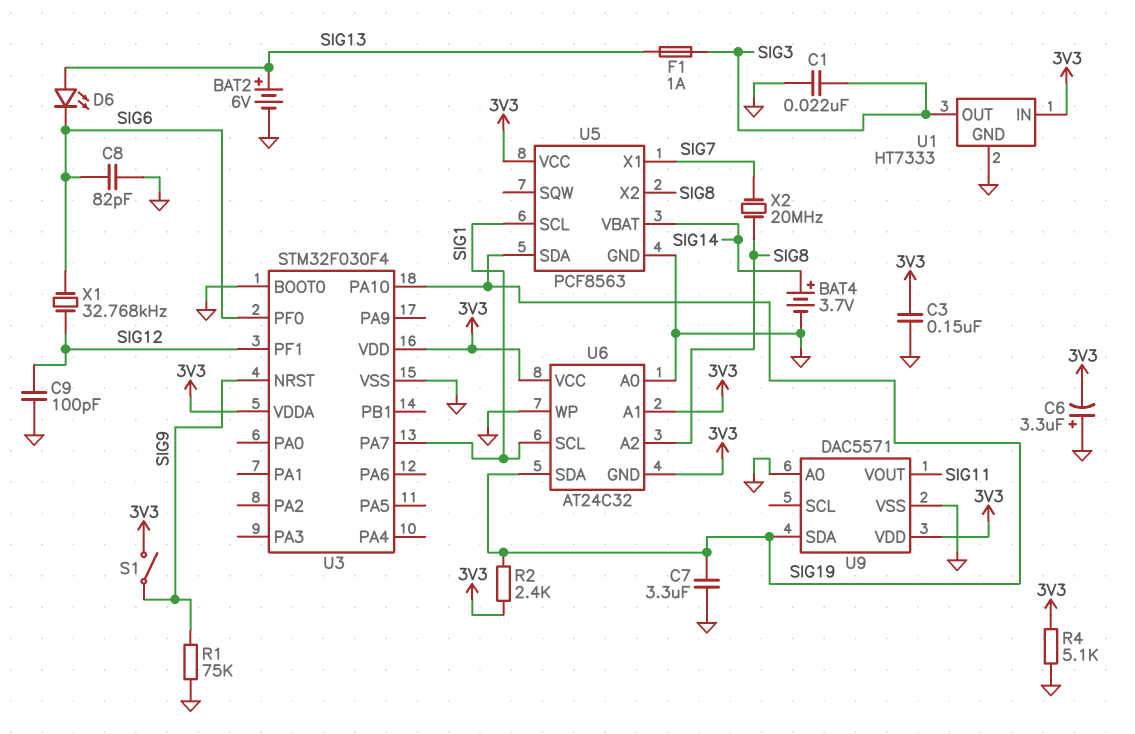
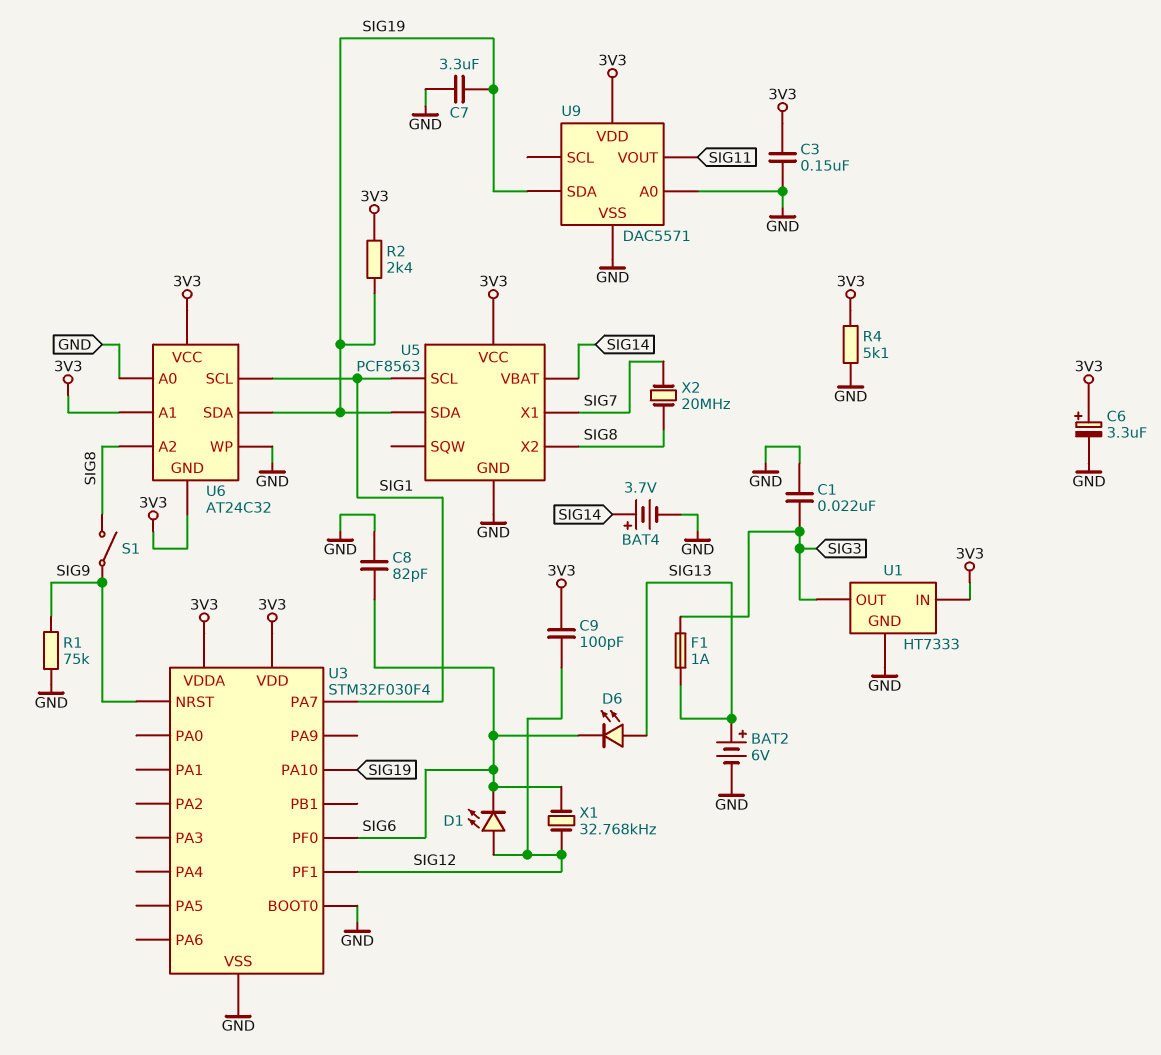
C6: 3.3uF (plus GND, minus 3V3) -> 3.3uF (plus 3V3, minus GND)
C9: 100pF (GND, SIG12) -> 100pF (3V3, SIG12)
D1: none -> LED (A SIG12, K SIG6)
S1: switch (3V3, SIG9) -> switch (SIG8, SIG9)

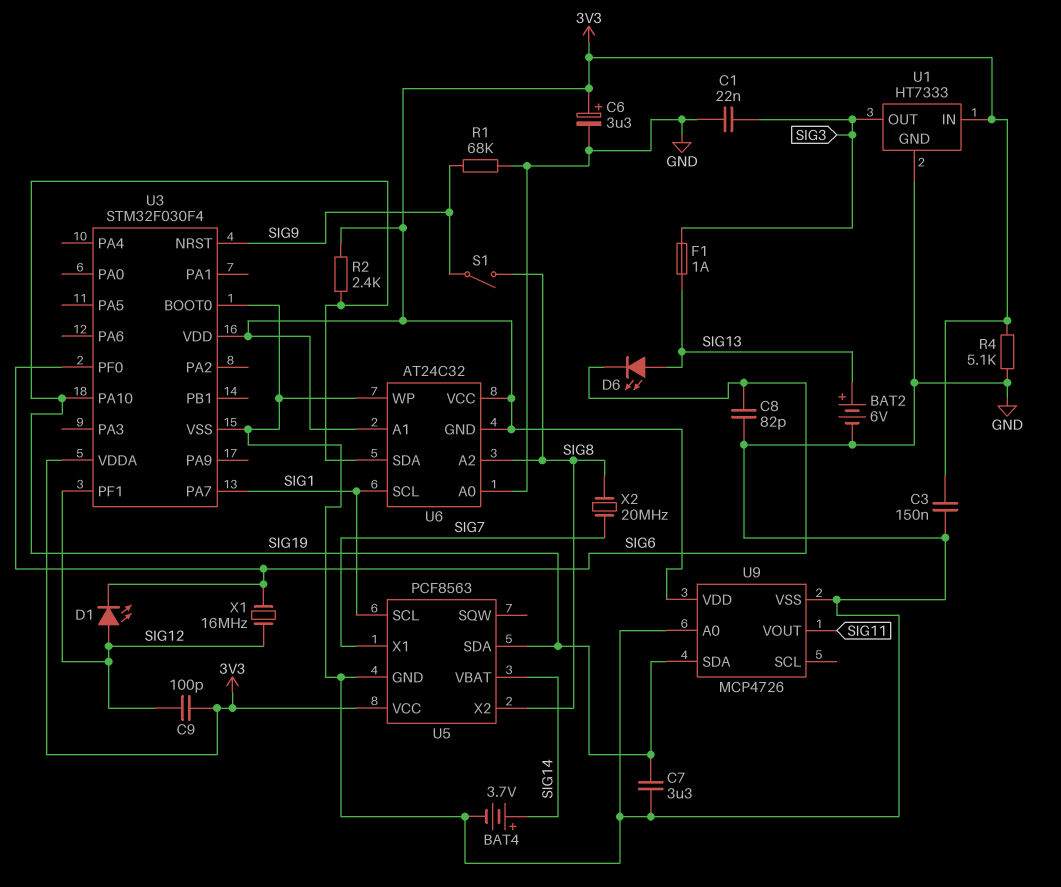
R1: 75k (GND, SIG9) -> 68k (GND, SIG9)
U9: DAC5571 -> MCP4726
X1: 32.768kHz (SIG6, SIG12) -> 16MHz (SIG6, SIG12)

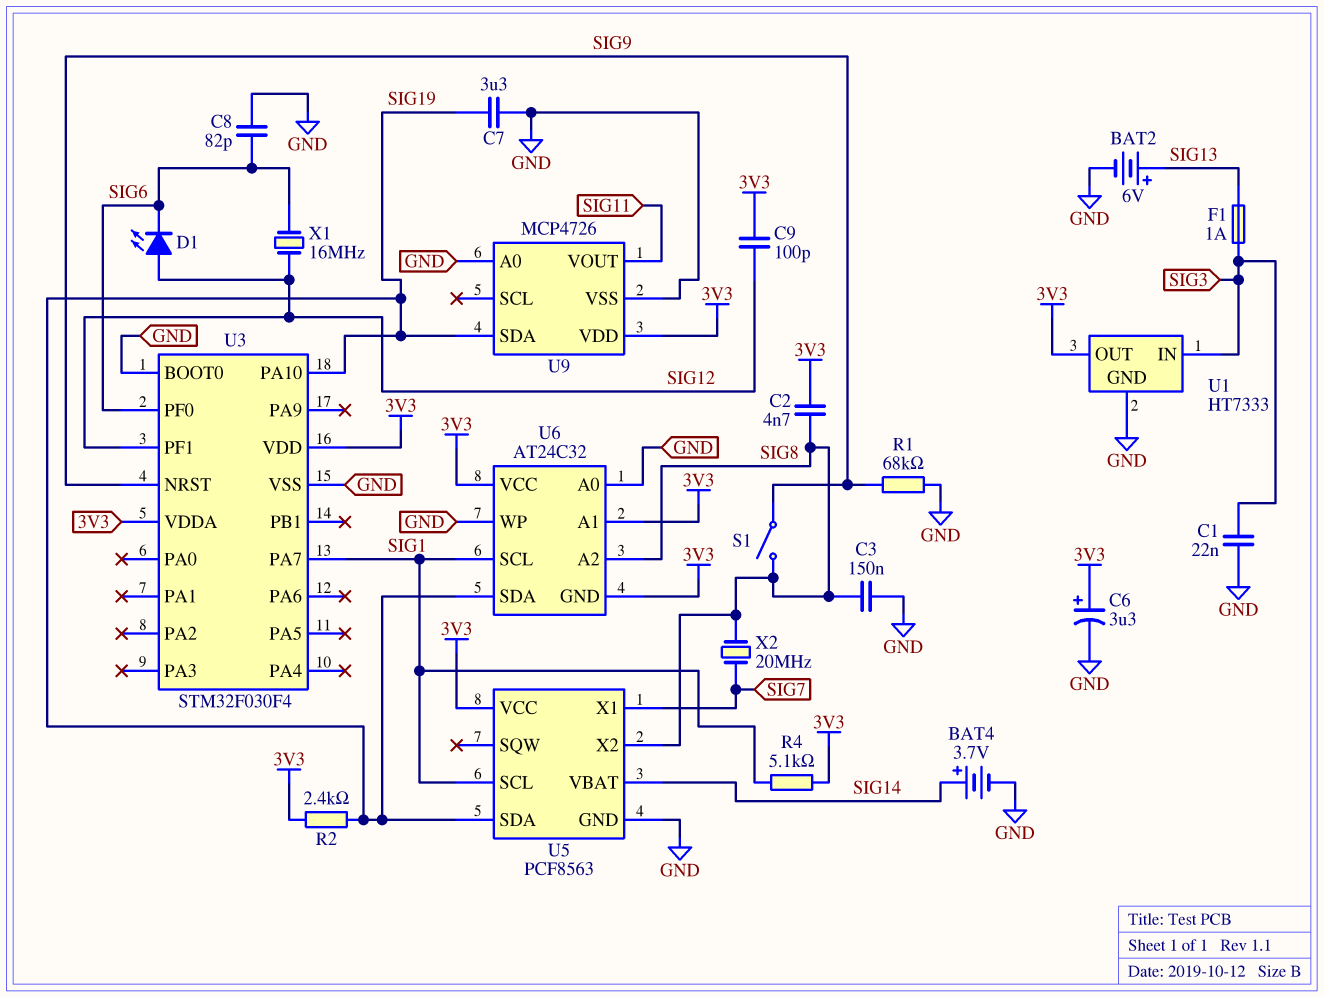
C2: none -> 4.7nF (3V3, SIG8)
C3: 150nF (3V3, GND) -> 150nF (GND, SIG8)
D6: LED (A SIG13, K SIG6) -> none
R4: 5.1k (3V3, GND) -> 5.1k (3V3, SIG1)
U1 pin IN: 3V3 -> SIG3
U1 pin OUT: SIG3 -> 3V3

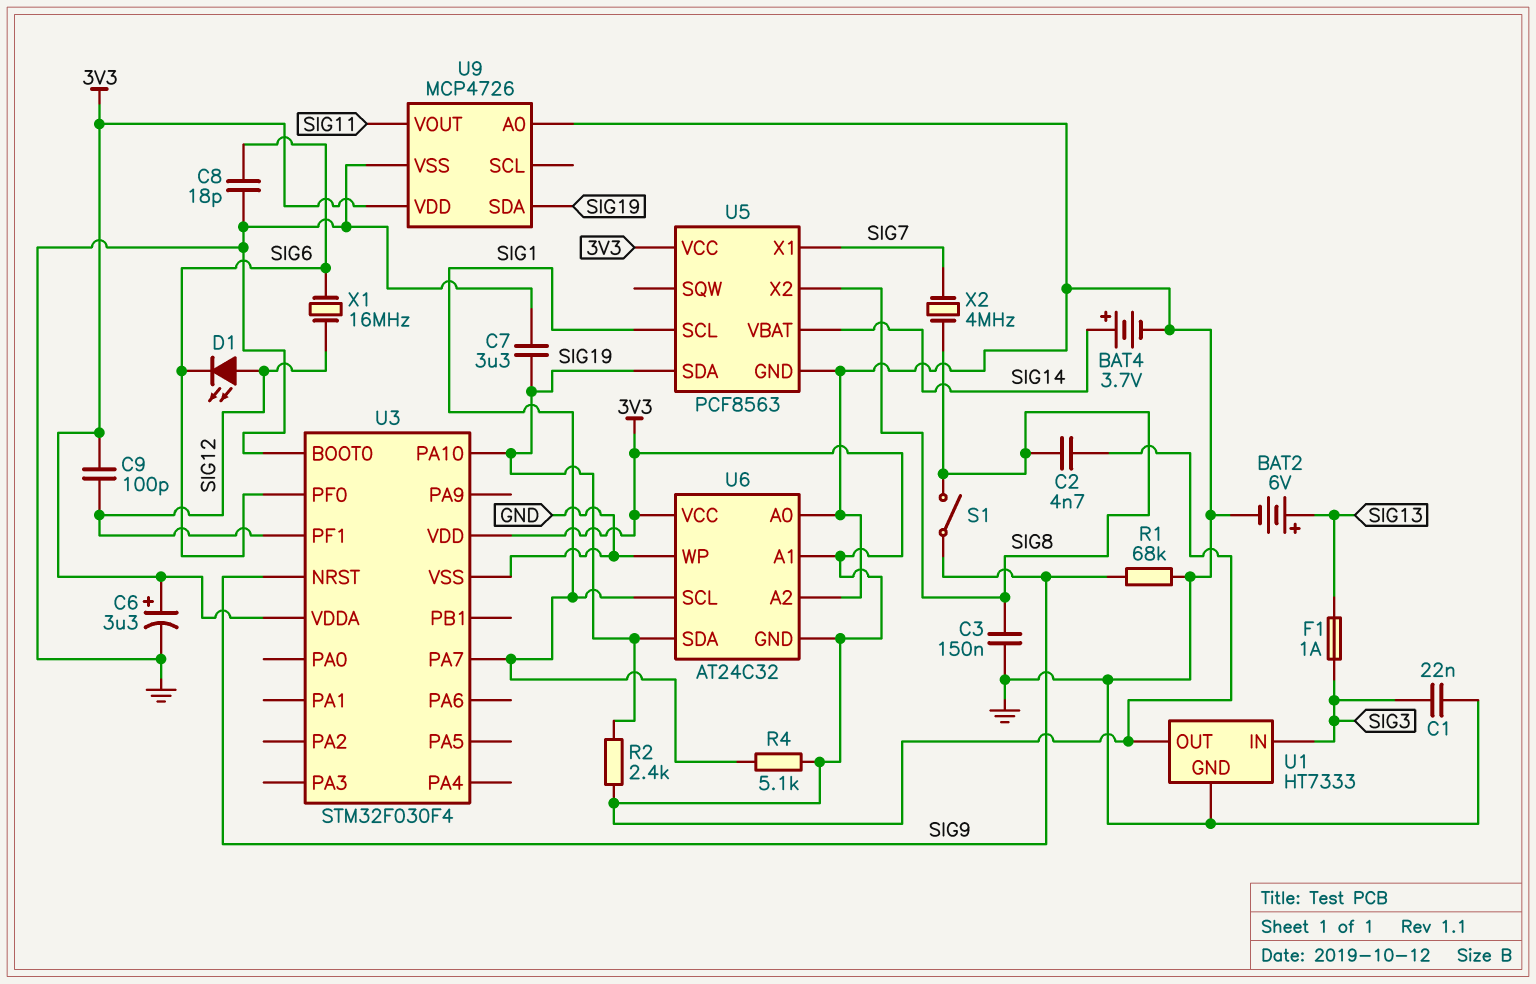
C8: 82pF (GND, SIG6) -> 18pF (GND, SIG6)
U6 pin A2: SIG8 -> GND
X2: 20MHz (SIG7, SIG8) -> 4MHz (SIG7, SIG8)

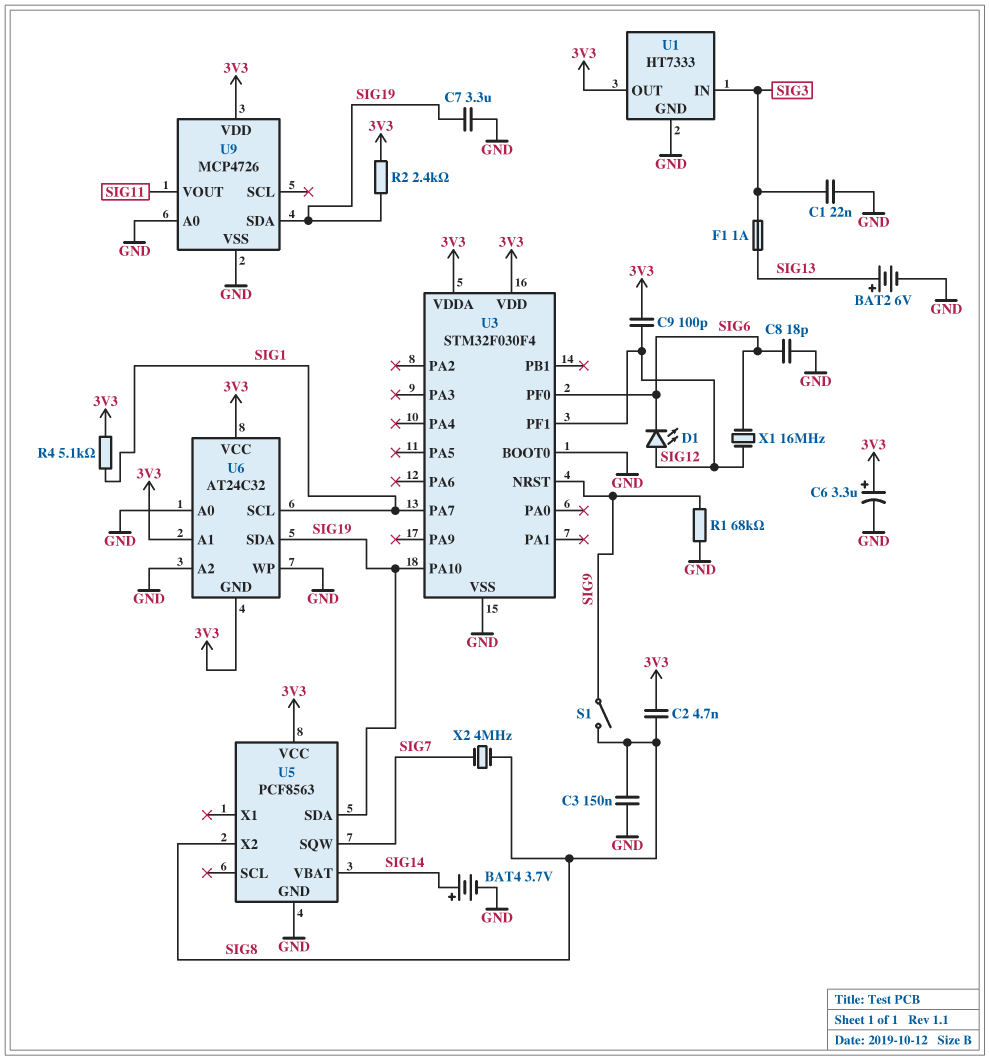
U5 pin SCL: SIG1 -> none
U5 pin SQW: none -> SIG7
U5 pin X1: SIG7 -> none

